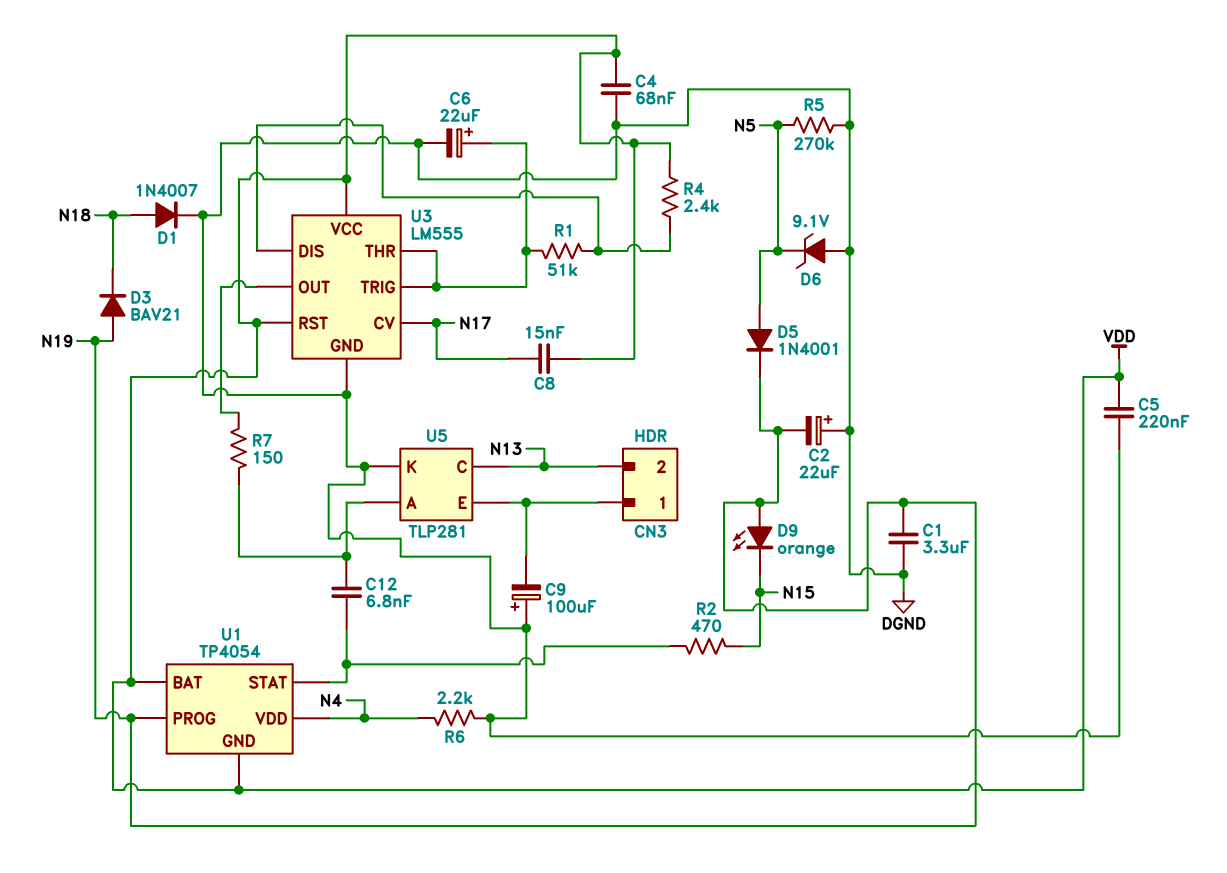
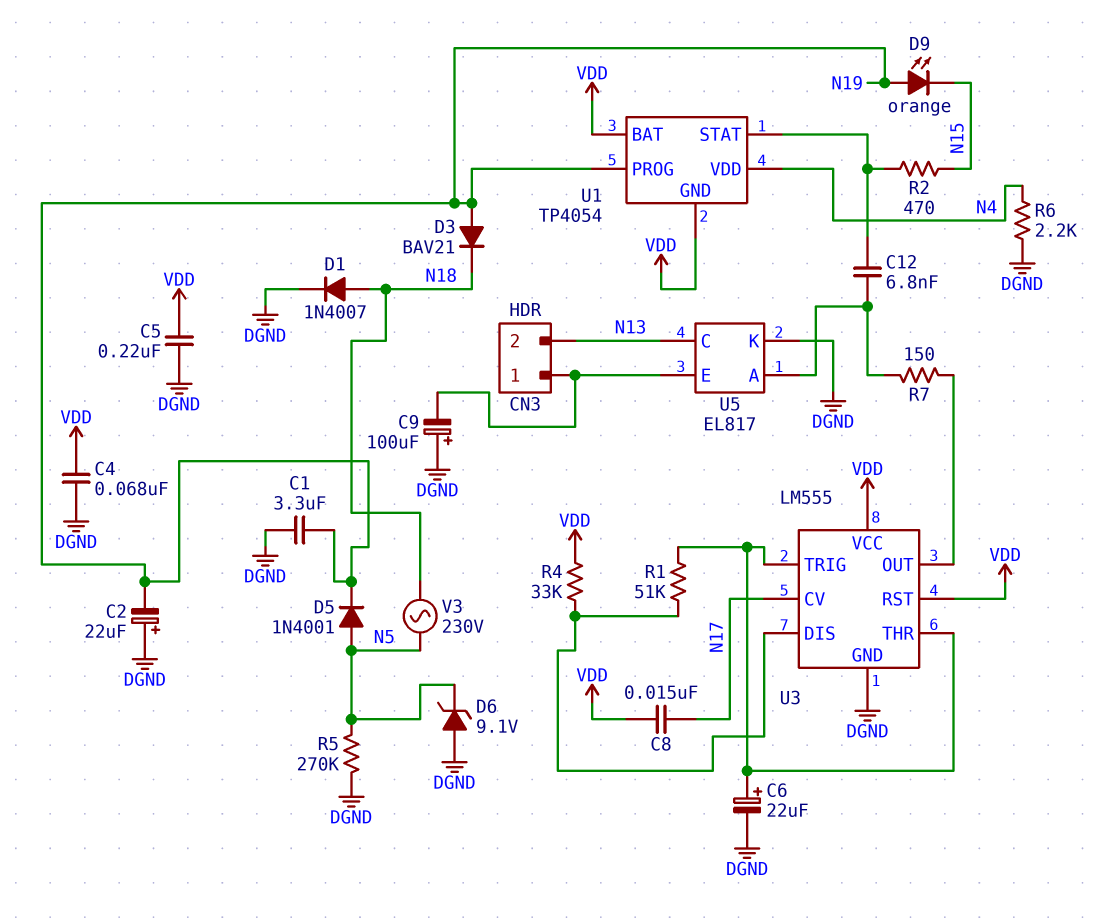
R4: 2.4k (U3/DIS, VDD) -> 33k (U3/DIS, VDD)
U5: TLP281 -> EL817
V3: none -> AC 230V (N5, N18)

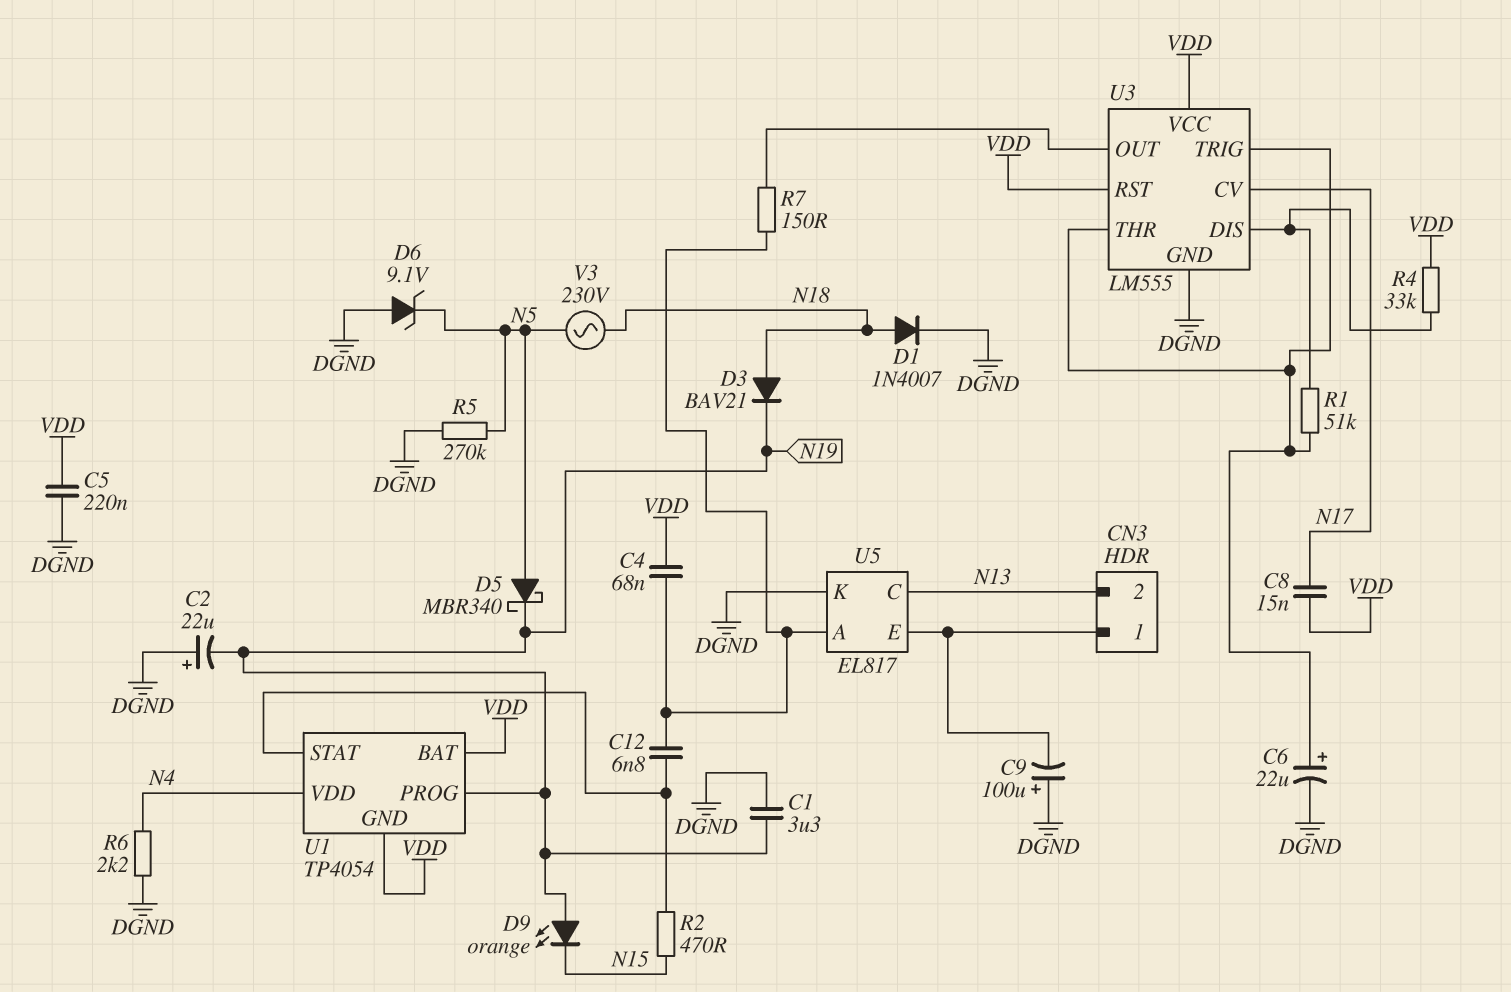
C4: 68nF (DGND, VDD) -> 68nF (U5/A, VDD)
D3: diode BAV21 (A N19, K N18) -> diode BAV21 (A N18, K N19)
D5: diode 1N4001 (A N5, K N19) -> schottky MBR340 (A N5, K N19)

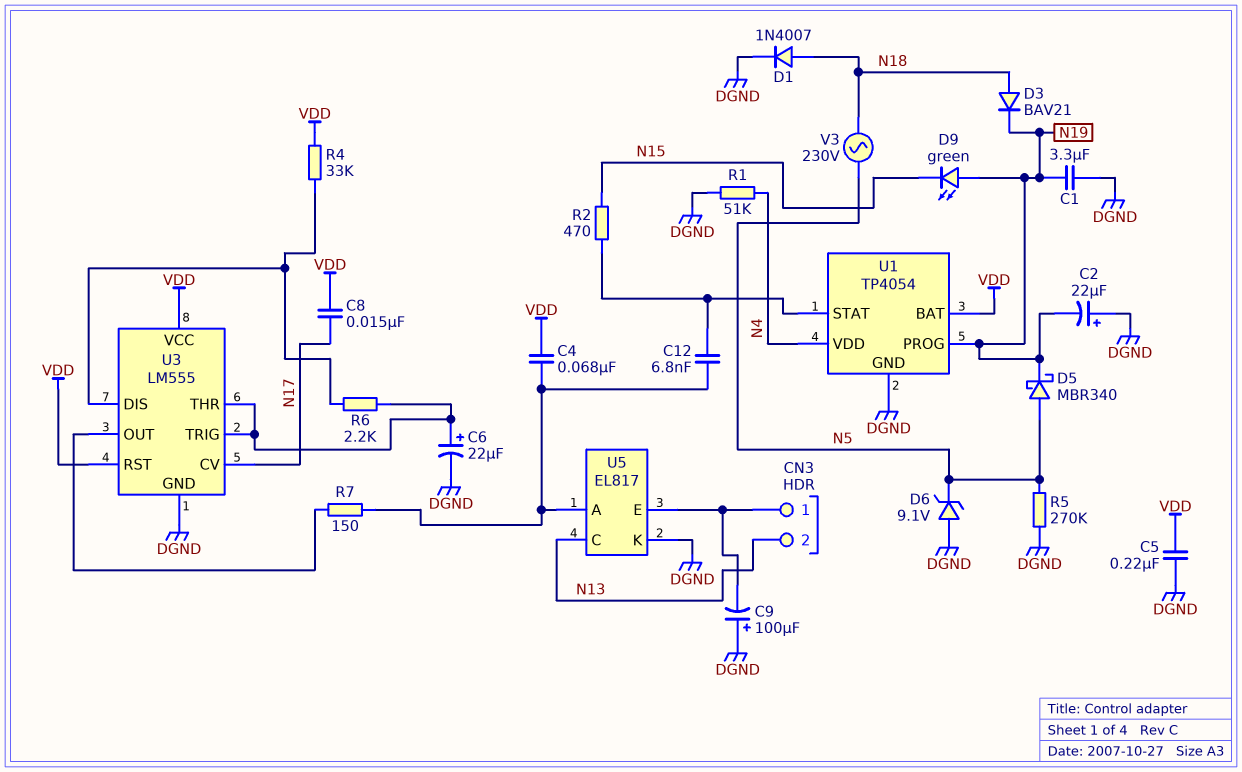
D9: LED orange (A N19, K N15) -> LED green (A N19, K N15)
R1: 51k (U3/DIS, U3/THR) -> 51k (DGND, N4)
R6: 2.2k (DGND, N4) -> 2.2k (U3/DIS, U3/THR)
U1 pin GND: VDD -> DGND

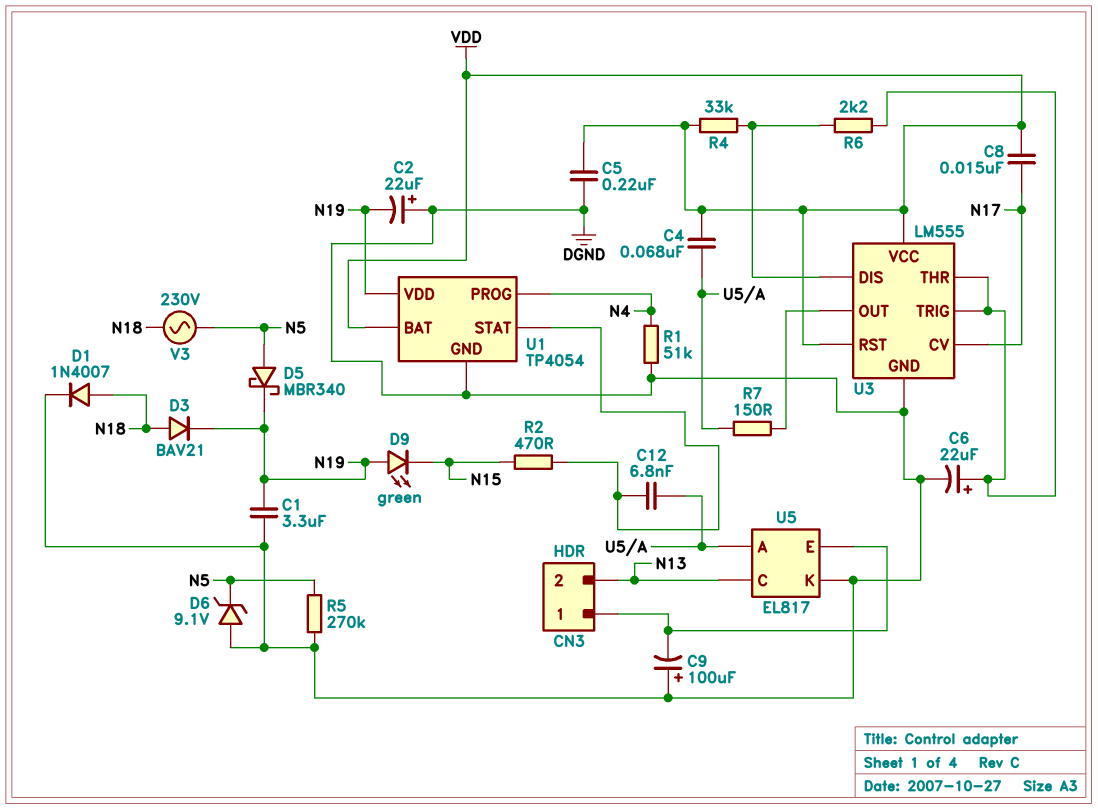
U1 pin PROG: N19 -> N4
U1 pin VDD: N4 -> N19

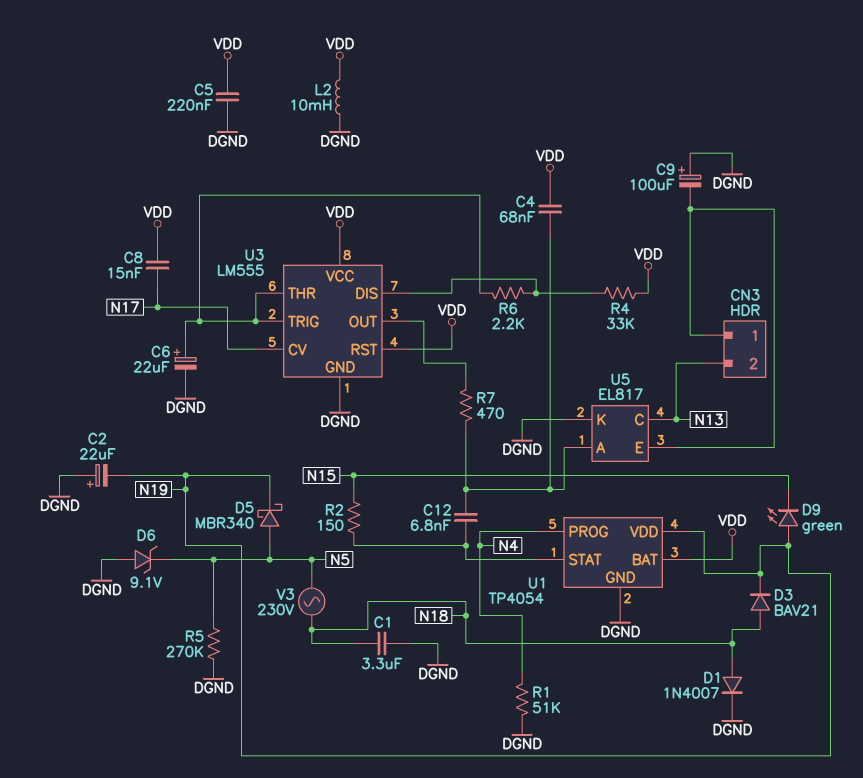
C1: 3.3uF (DGND, N19) -> 3.3uF (DGND, N18)
L2: none -> 10mH (DGND, VDD)
R2: 470 (N15, U1/STAT) -> 150 (N15, U1/STAT)
R7: 150 (U3/OUT, U5/A) -> 470 (U3/OUT, U5/A)

